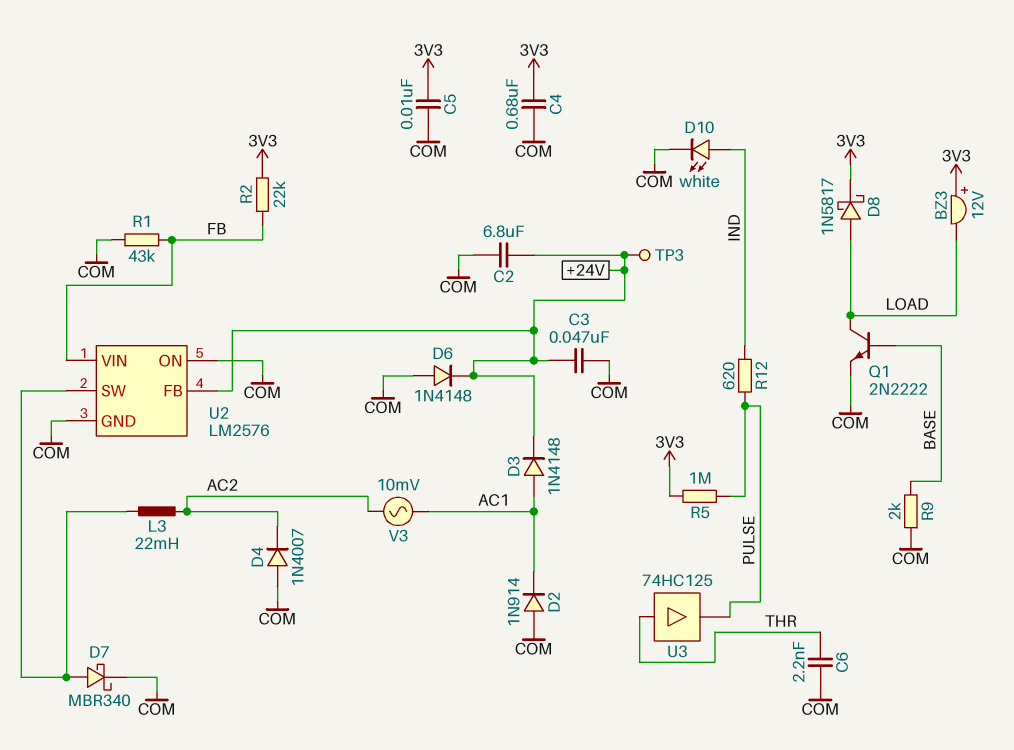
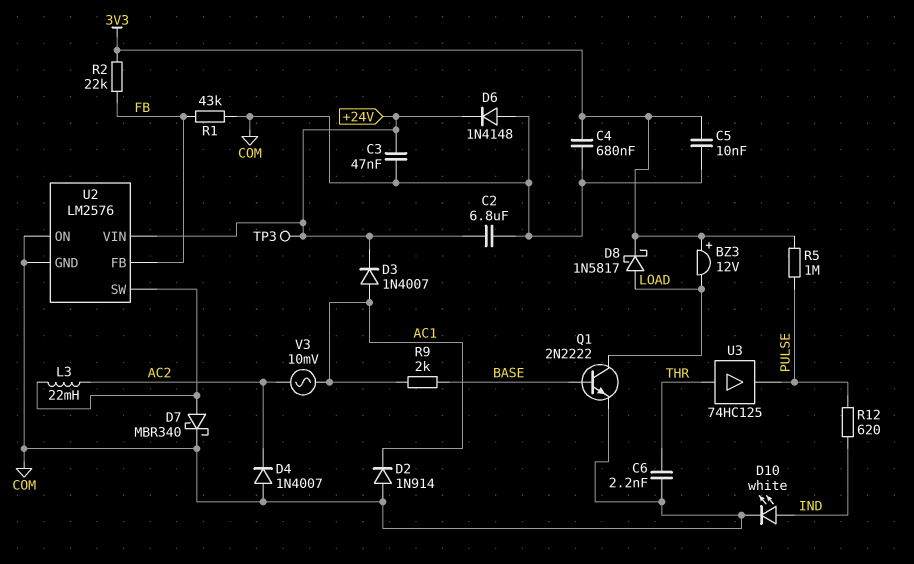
D3: diode 1N4148 (A AC1, K +24V) -> diode 1N4007 (A AC1, K +24V)
R9: 2k (BASE, COM) -> 2k (AC1, BASE)
U2 pin FB: +24V -> FB
U2 pin VIN: FB -> +24V

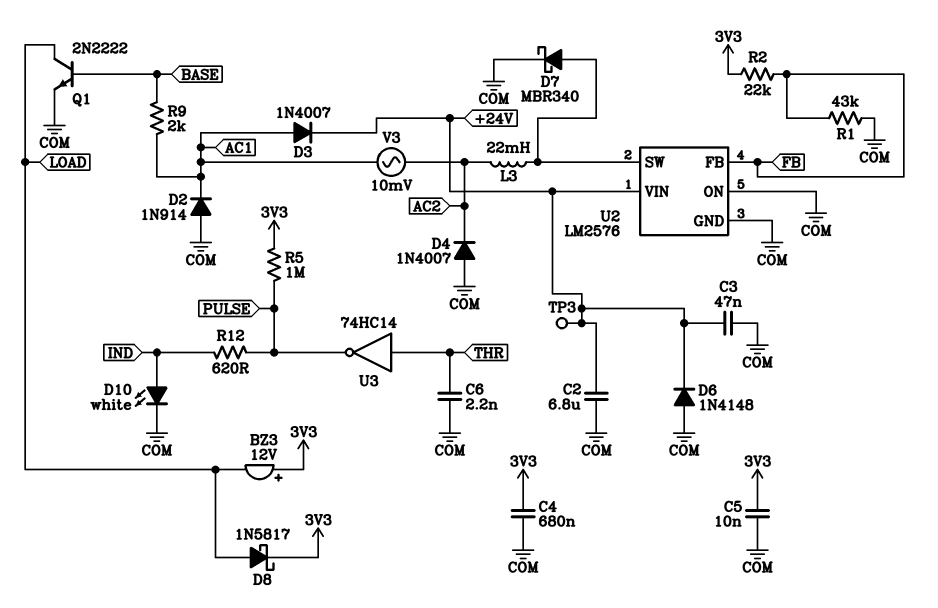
U3: buffer 74HC125 (in THR, out PULSE) -> NOT 74HC14 (in THR, out PULSE)

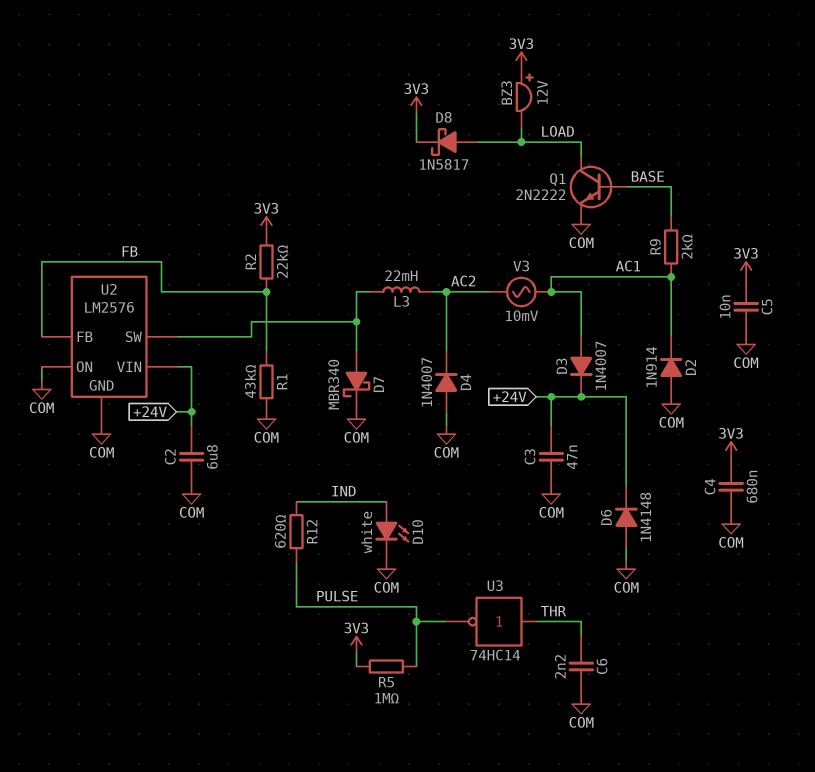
TP3: test point (+24V) -> none

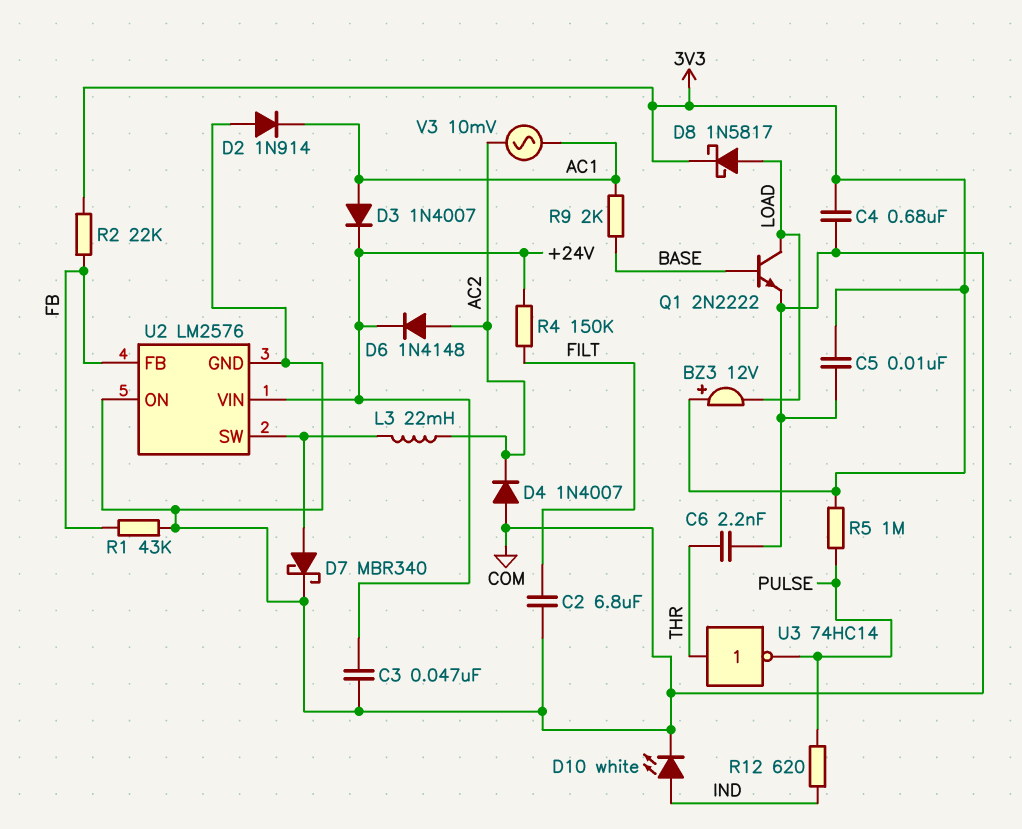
C2: 6.8uF (+24V, COM) -> 6.8uF (COM, FILT)
D6: diode 1N4148 (A COM, K +24V) -> diode 1N4148 (A AC2, K +24V)
R4: none -> 150k (+24V, FILT)

